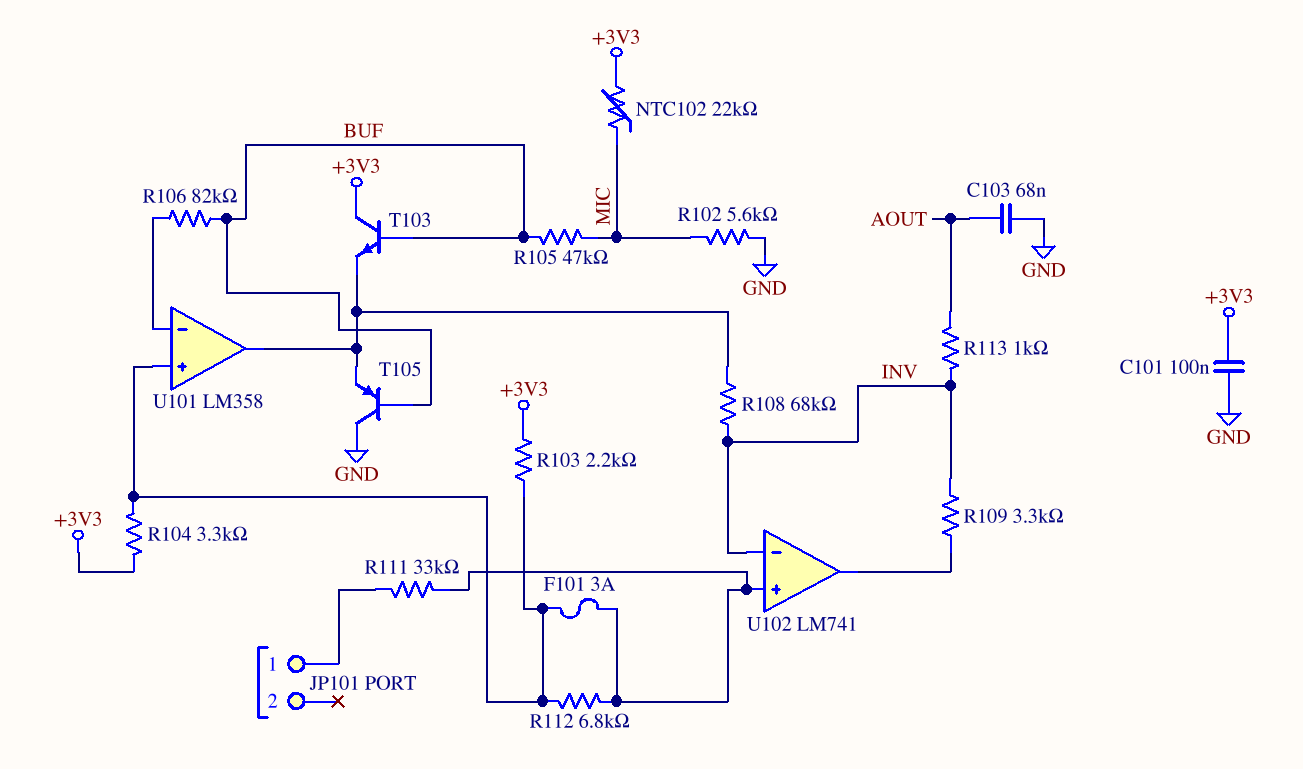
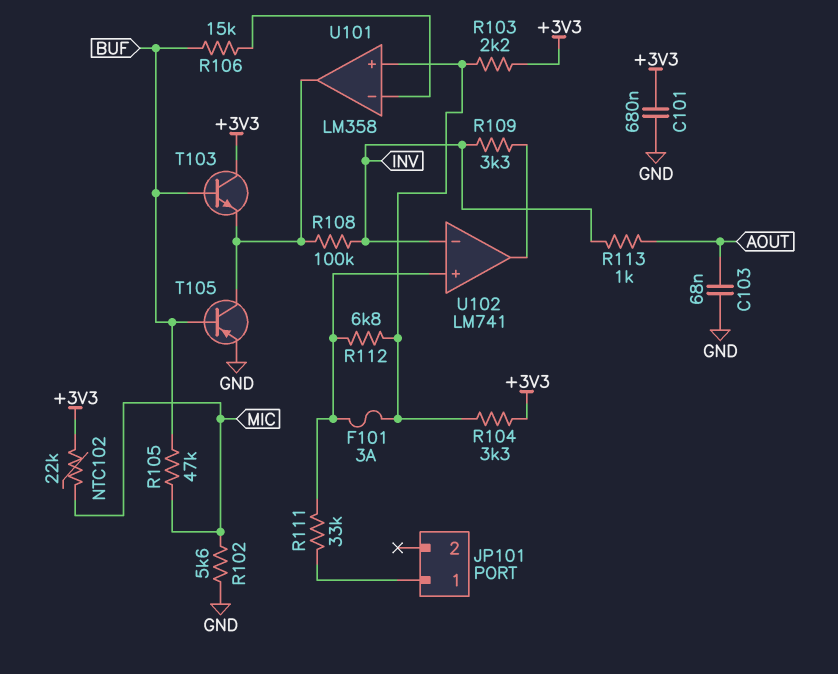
C101: 100nF (+3V3, GND) -> 680nF (+3V3, GND)
R106: 82k (BUF, U101/in-) -> 15k (BUF, U101/in-)
R108: 68k (INV, U101/out) -> 100k (INV, U101/out)
T105: PNP (B BUF, C GND, E U101/out) -> PNP (B BUF, C U101/out, E GND)

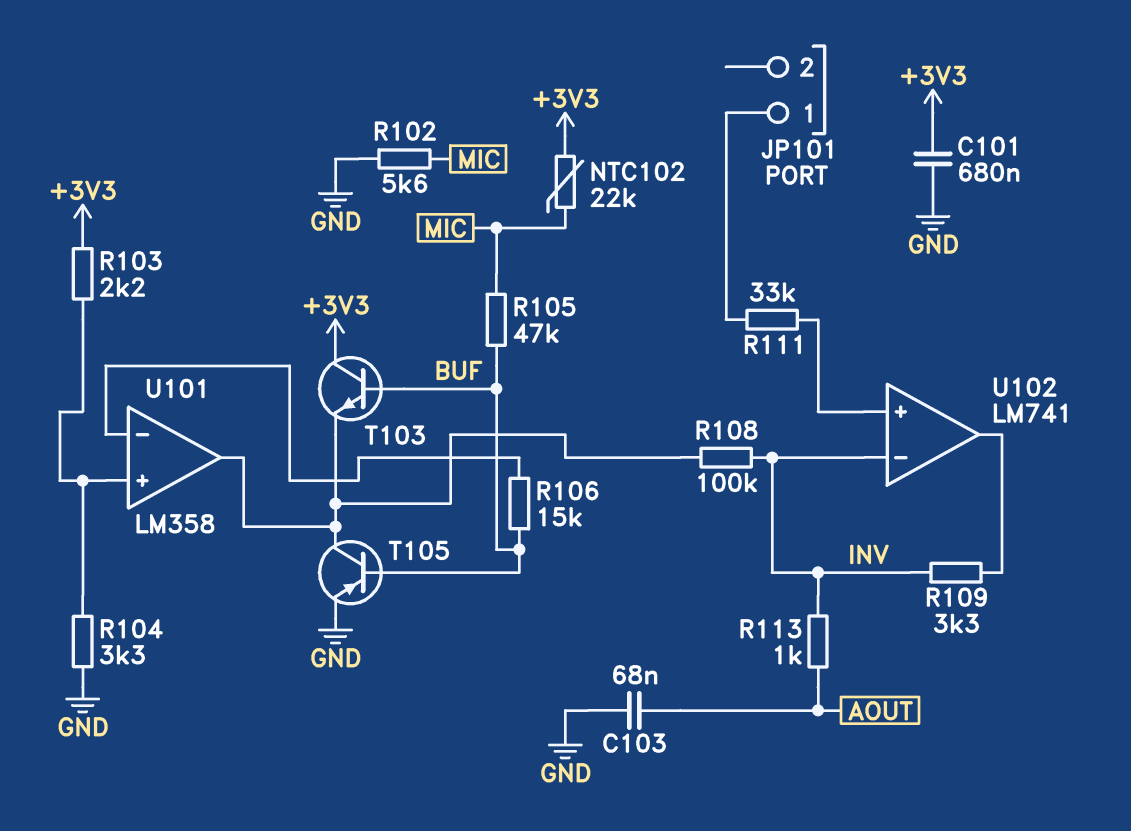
F101: 3A (U101/in+, U102/in+) -> none
R104: 3.3k (+3V3, U101/in+) -> 3.3k (GND, U101/in+)
R112: 6.8k (U101/in+, U102/in+) -> none

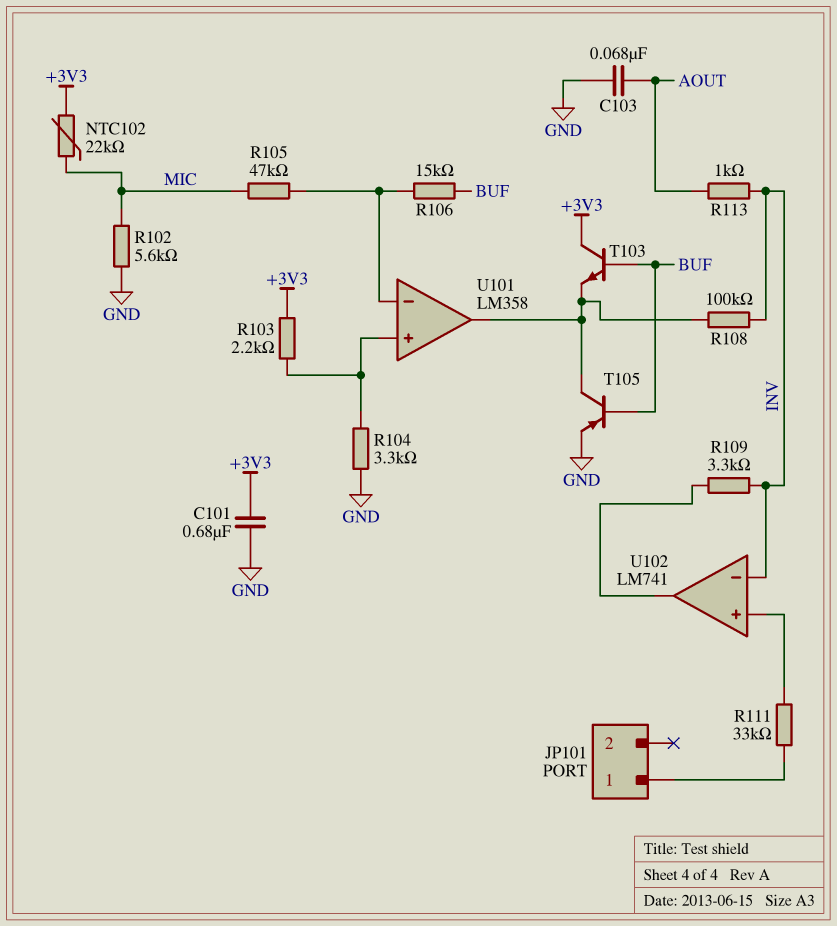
R105: 47k (BUF, MIC) -> 47k (MIC, U101/in-)

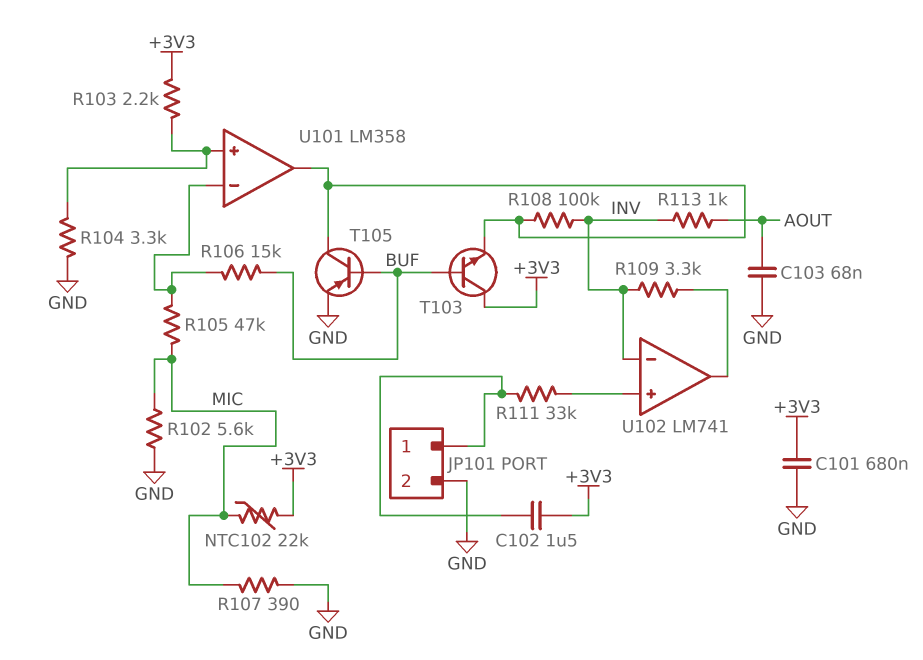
C102: none -> 1.5uF (+3V3, JP101/1)
JP101 pin 2: none -> GND
R107: none -> 390 (GND, MIC)

